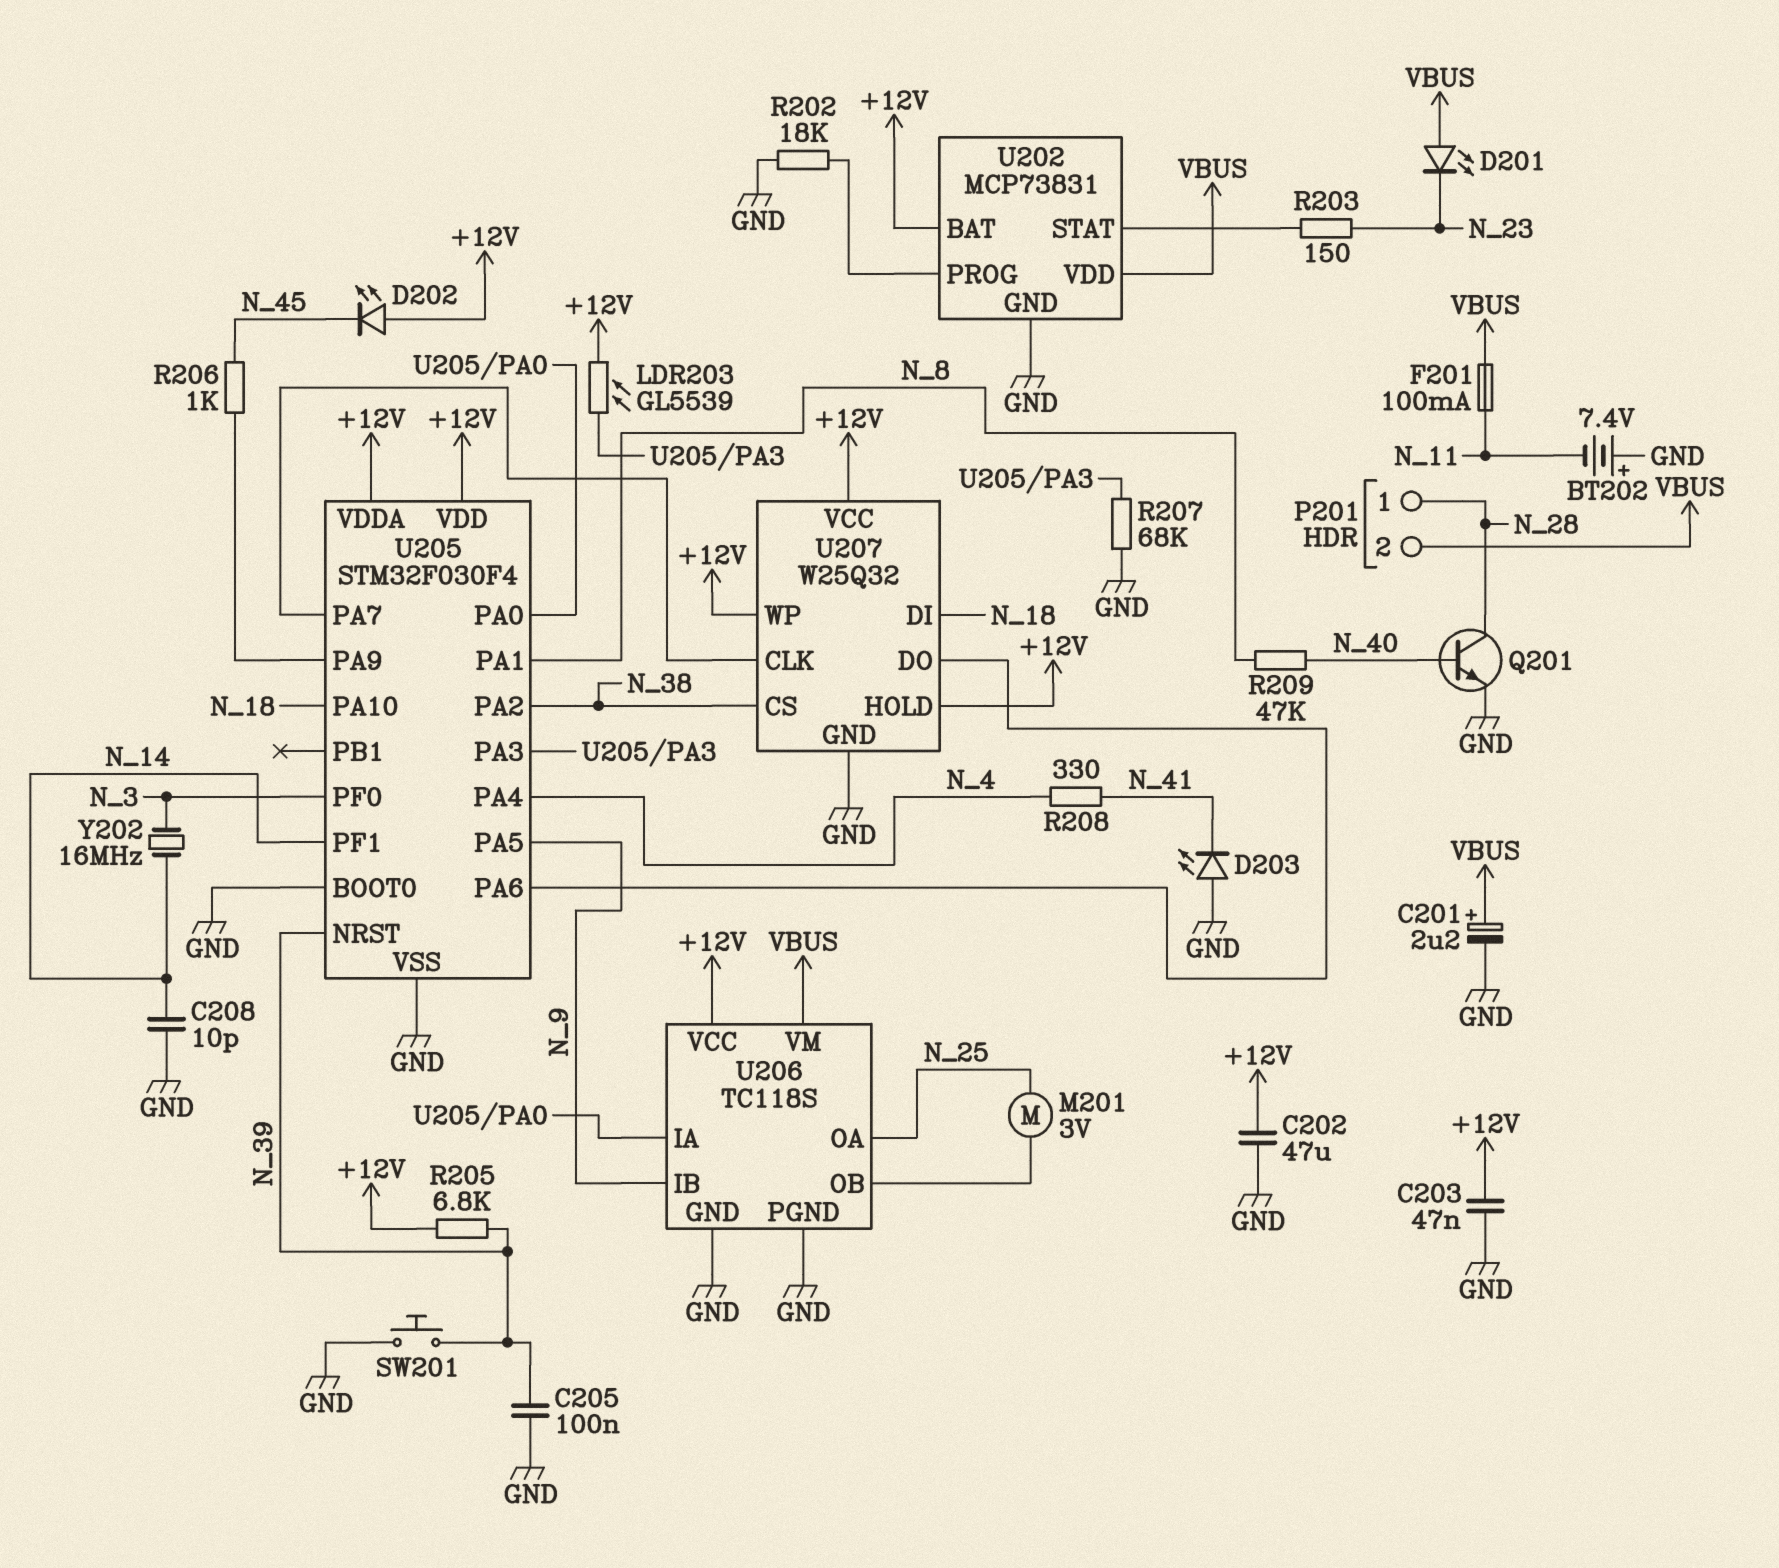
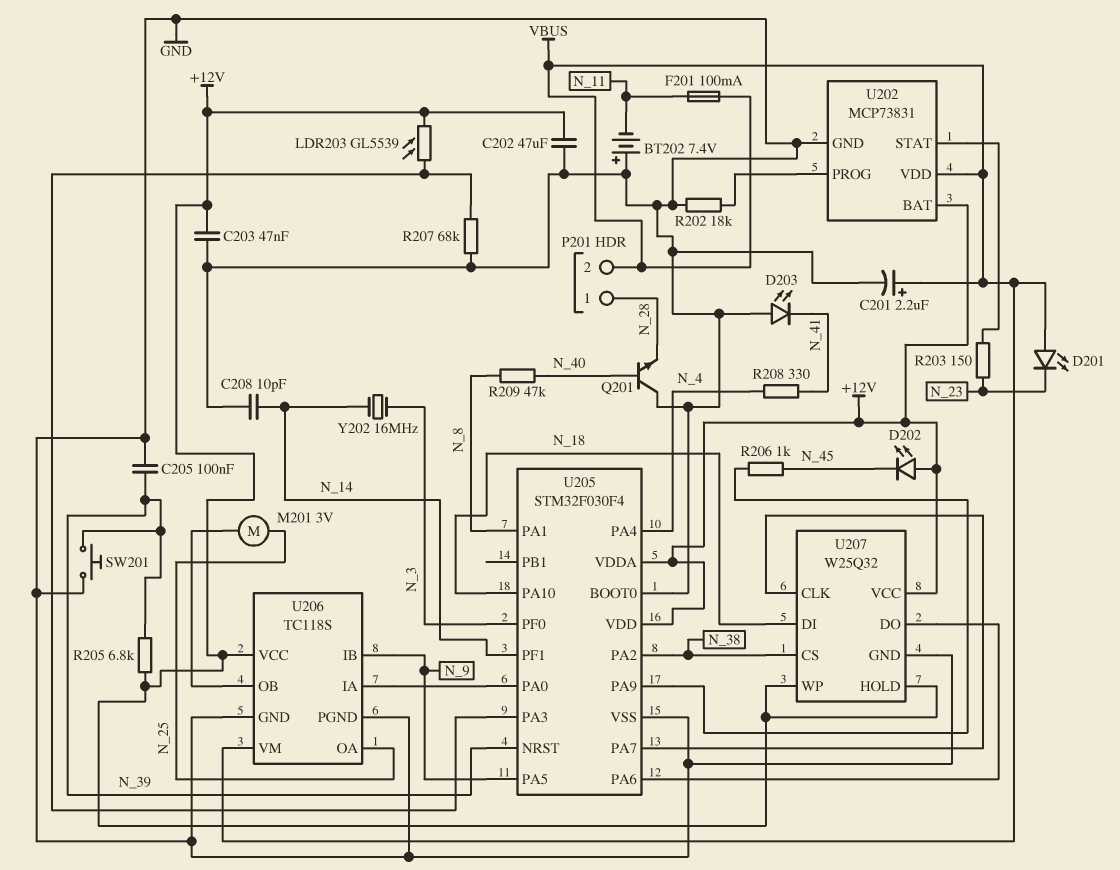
Q201: NPN (B N_40, C N_28, E GND) -> NPN (B N_40, C GND, E N_28)

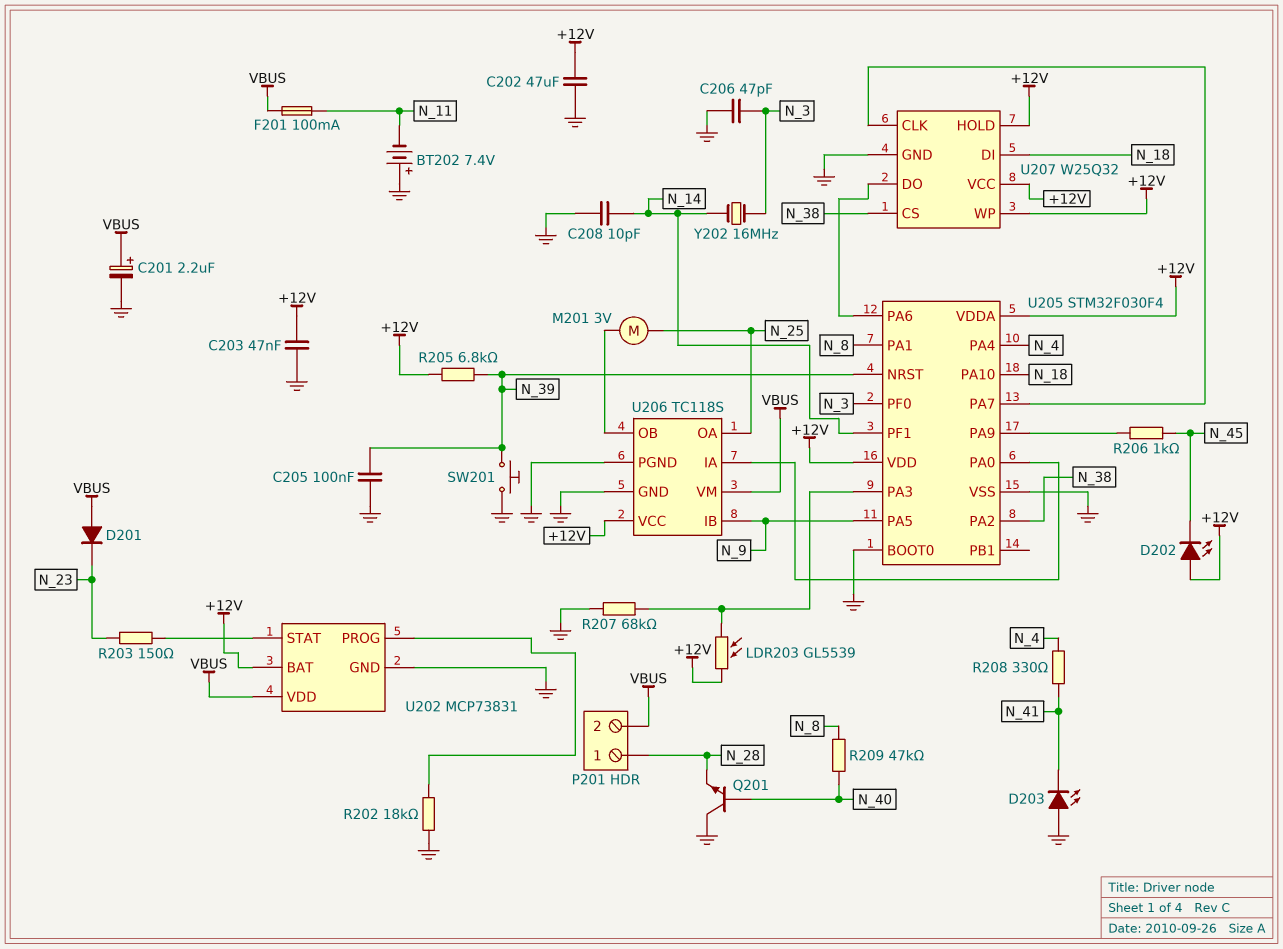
C206: none -> 47pF (GND, N_3)
D201: LED (A VBUS, K N_23) -> diode (A VBUS, K N_23)

